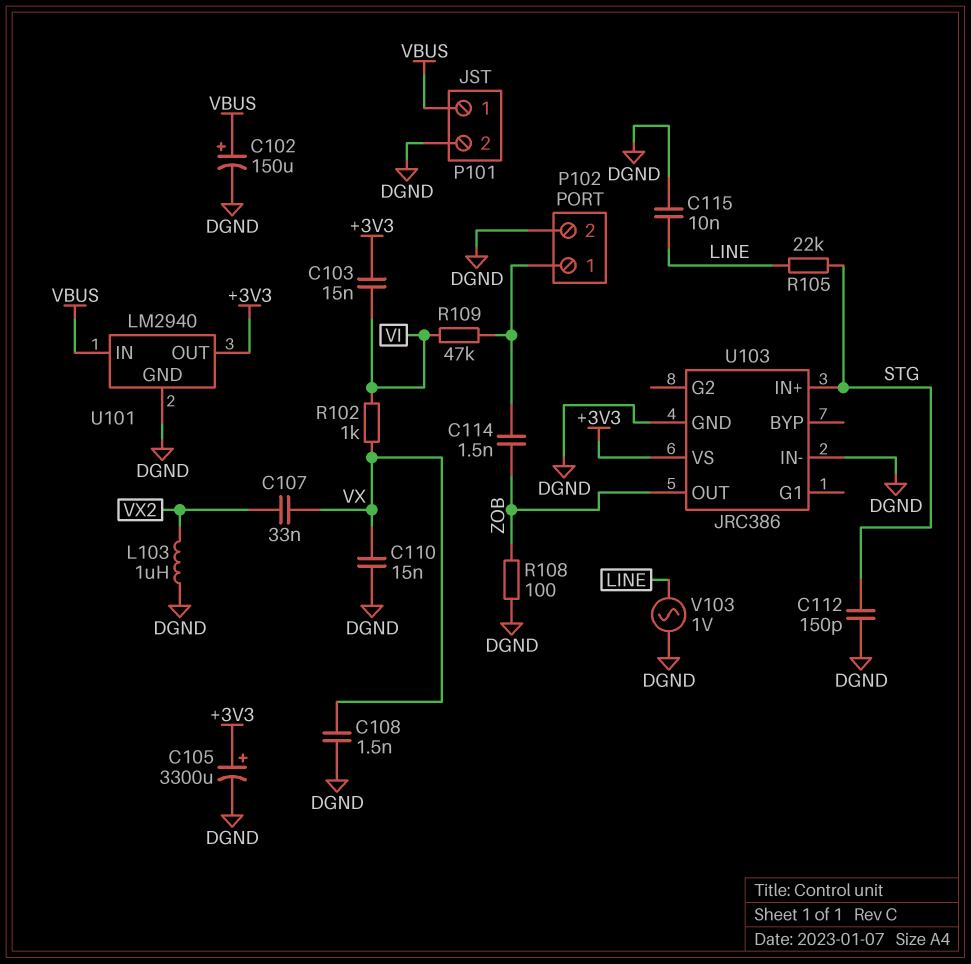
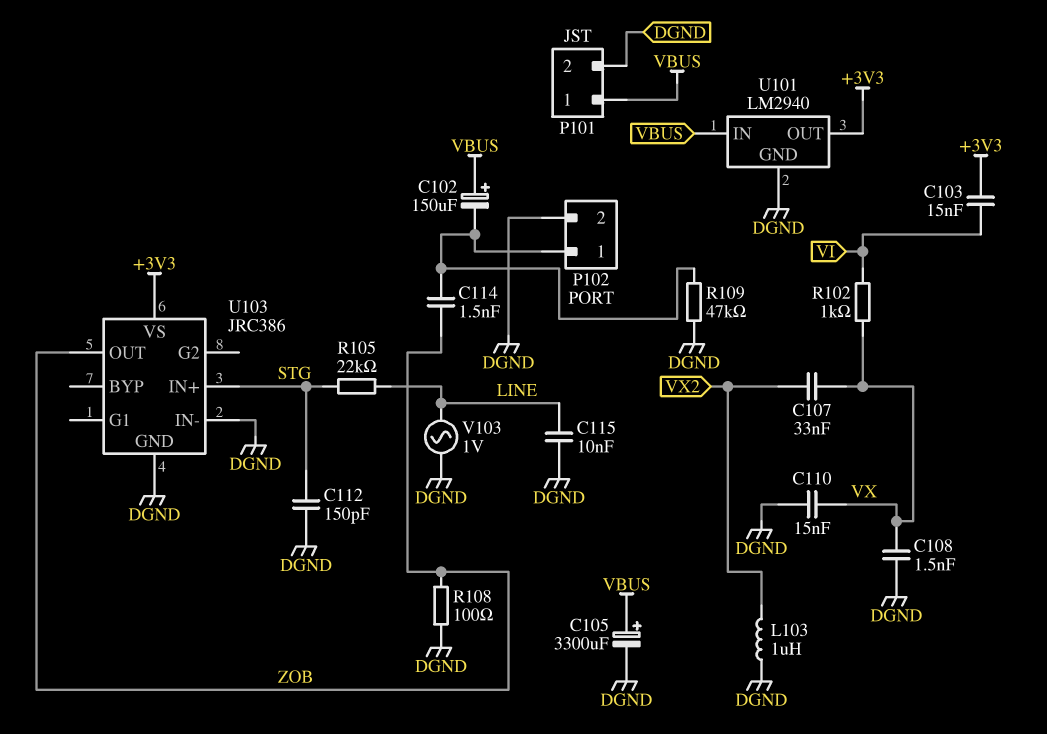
C102: 150uF (plus VBUS, minus DGND) -> 150uF (plus VBUS, minus P102/1)
C105: 3300uF (plus +3V3, minus DGND) -> 3300uF (plus VBUS, minus DGND)
R109: 47k (P102/1, VI) -> 47k (DGND, P102/1)

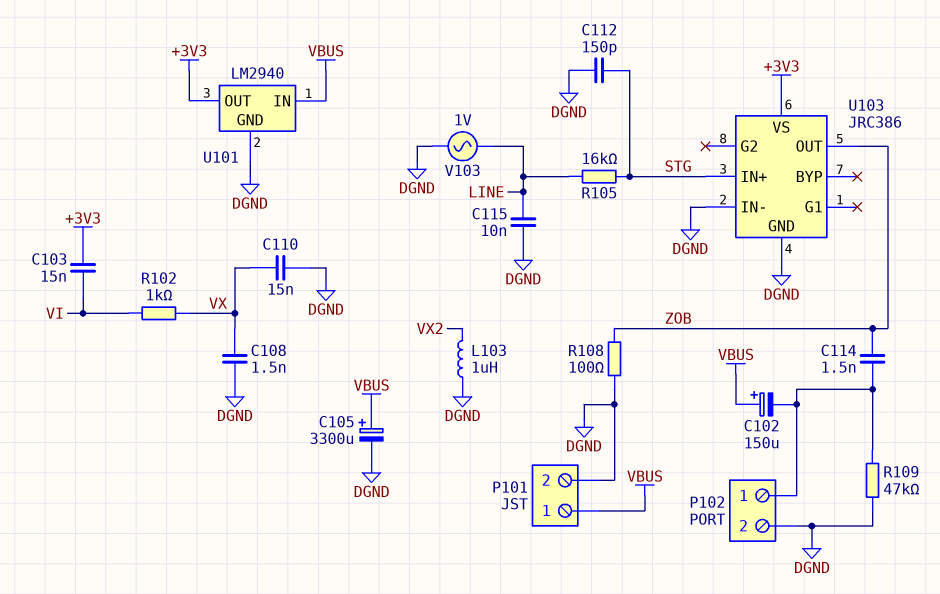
C107: 33nF (VX, VX2) -> none
R105: 22k (LINE, STG) -> 16k (LINE, STG)

